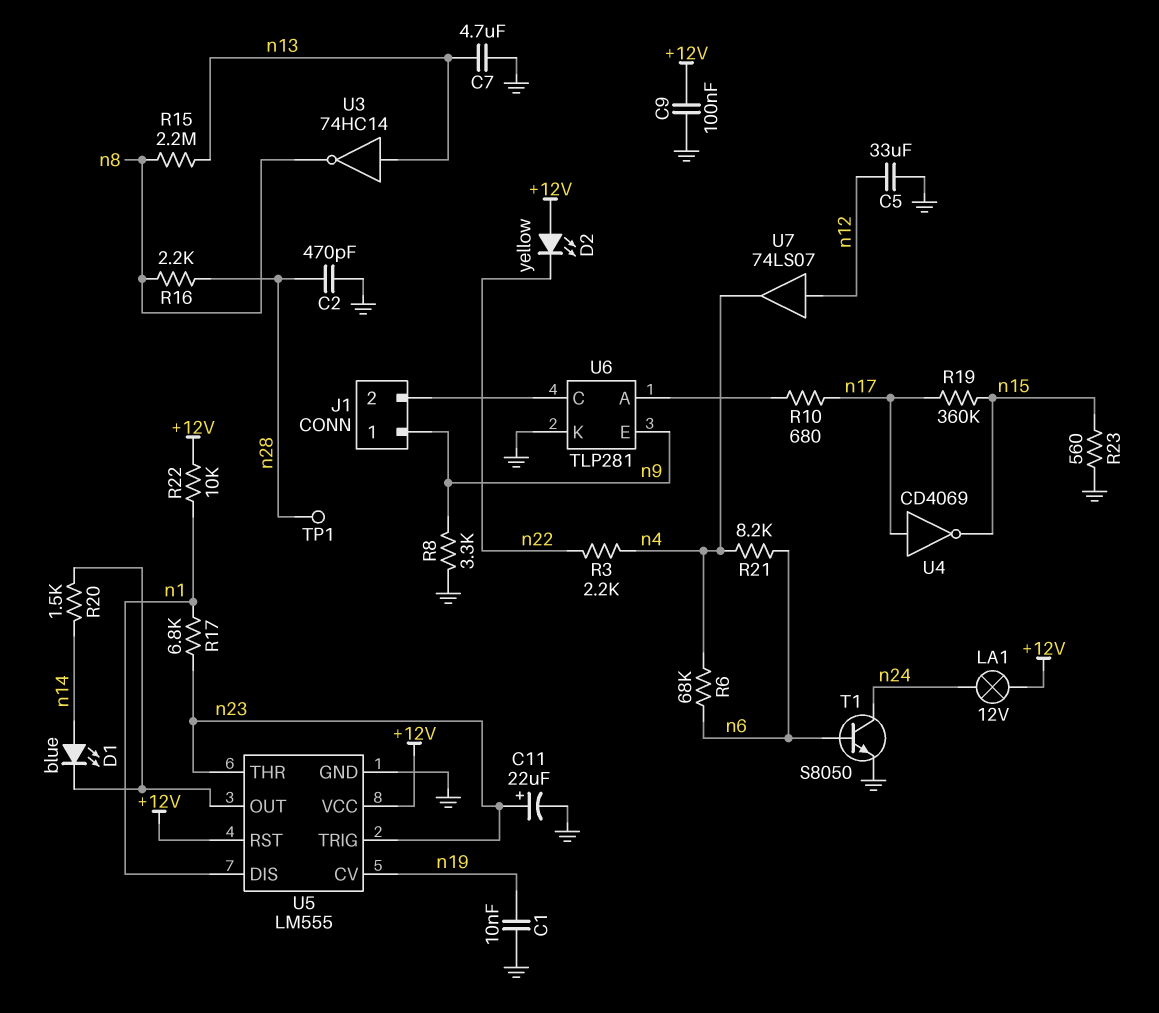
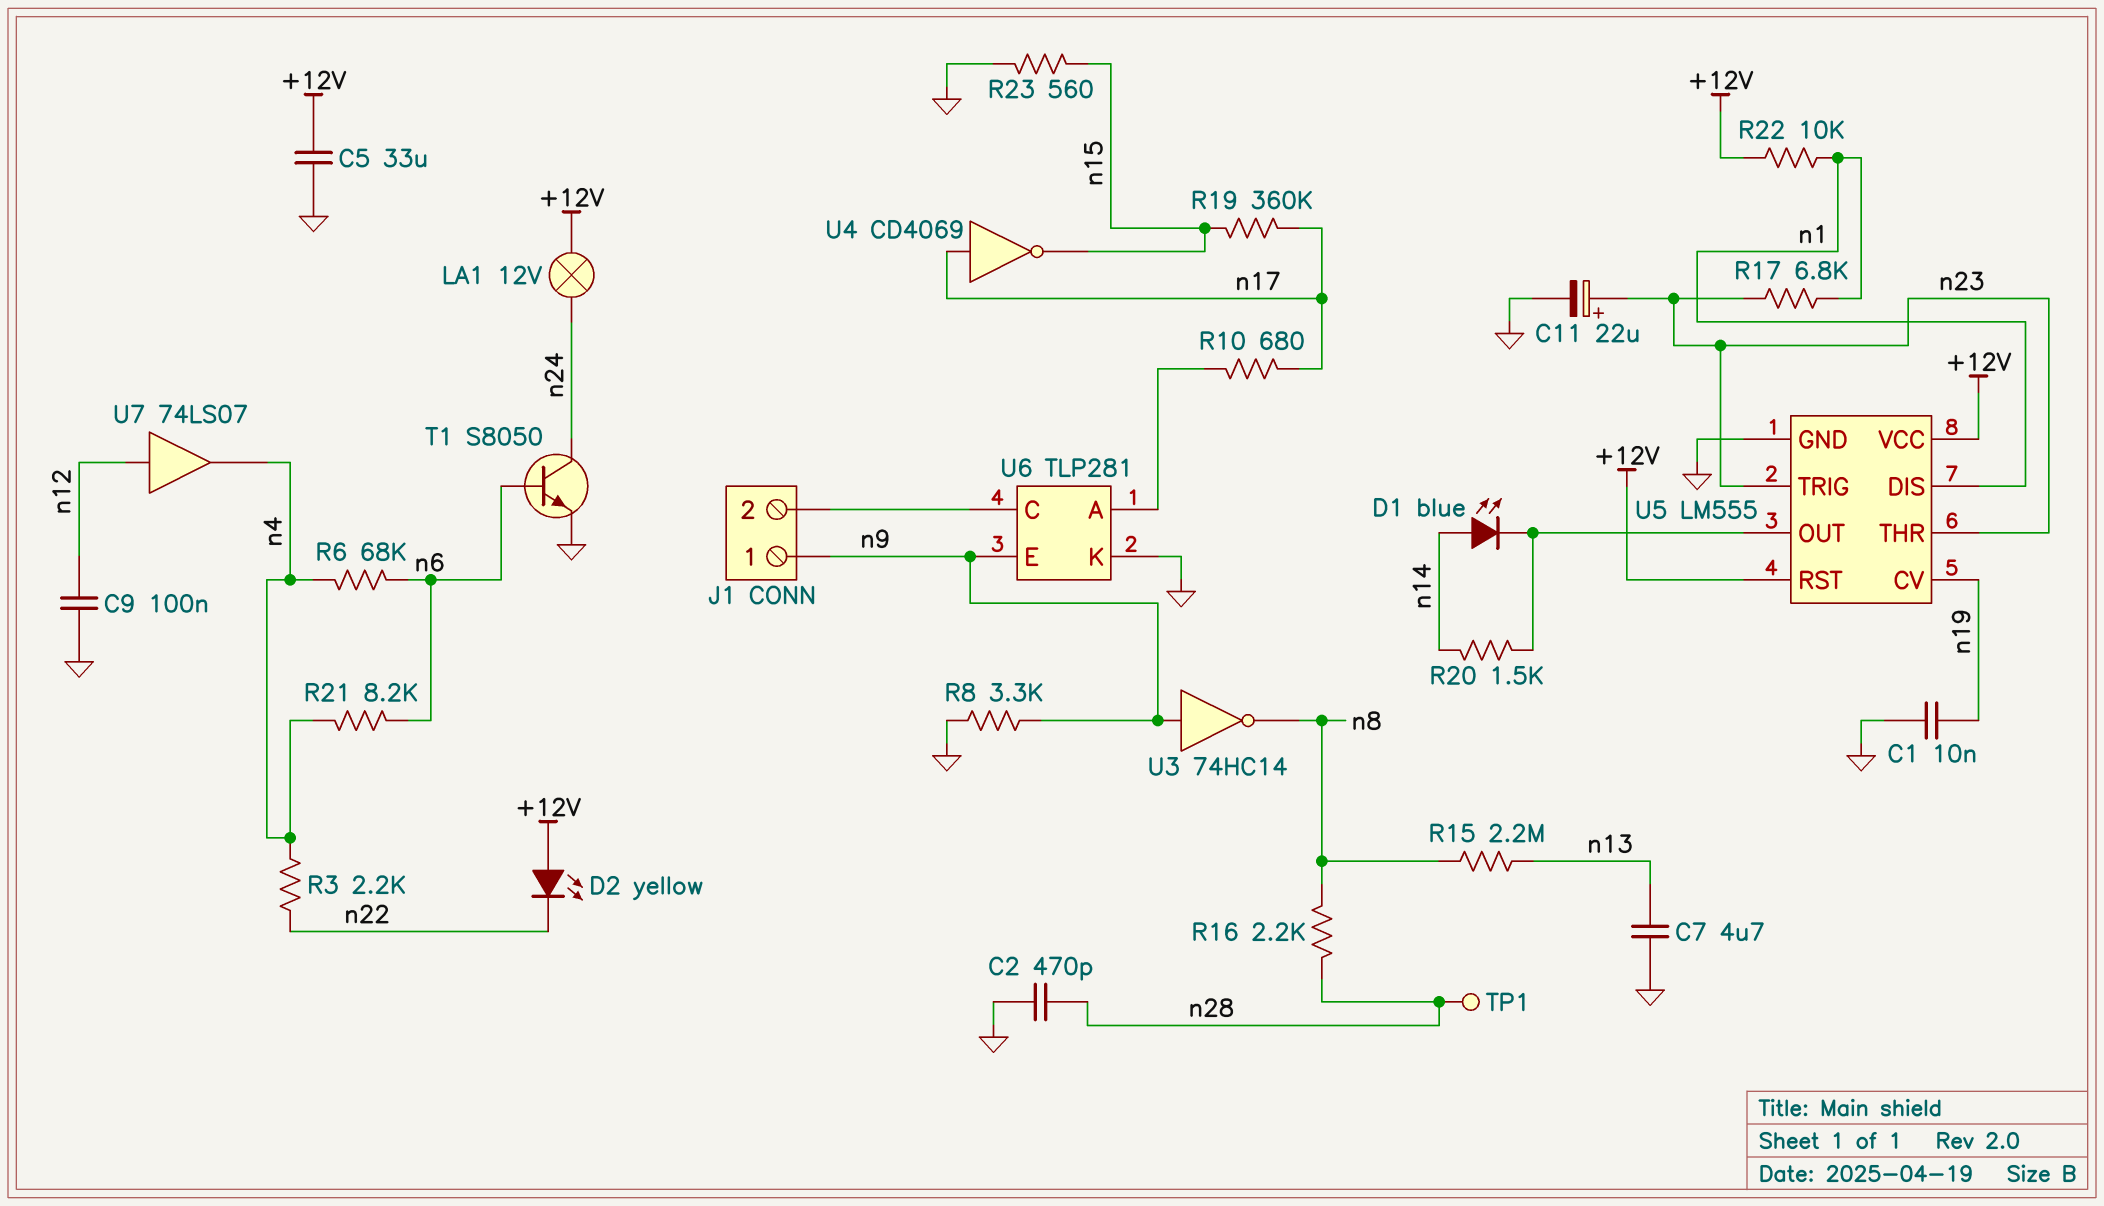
C5: 33uF (GND, n12) -> 33uF (+12V, GND)
C9: 100nF (+12V, GND) -> 100nF (GND, n12)
U3: NOT 74HC14 (in n13, out n8) -> NOT 74HC14 (in n9, out n8)

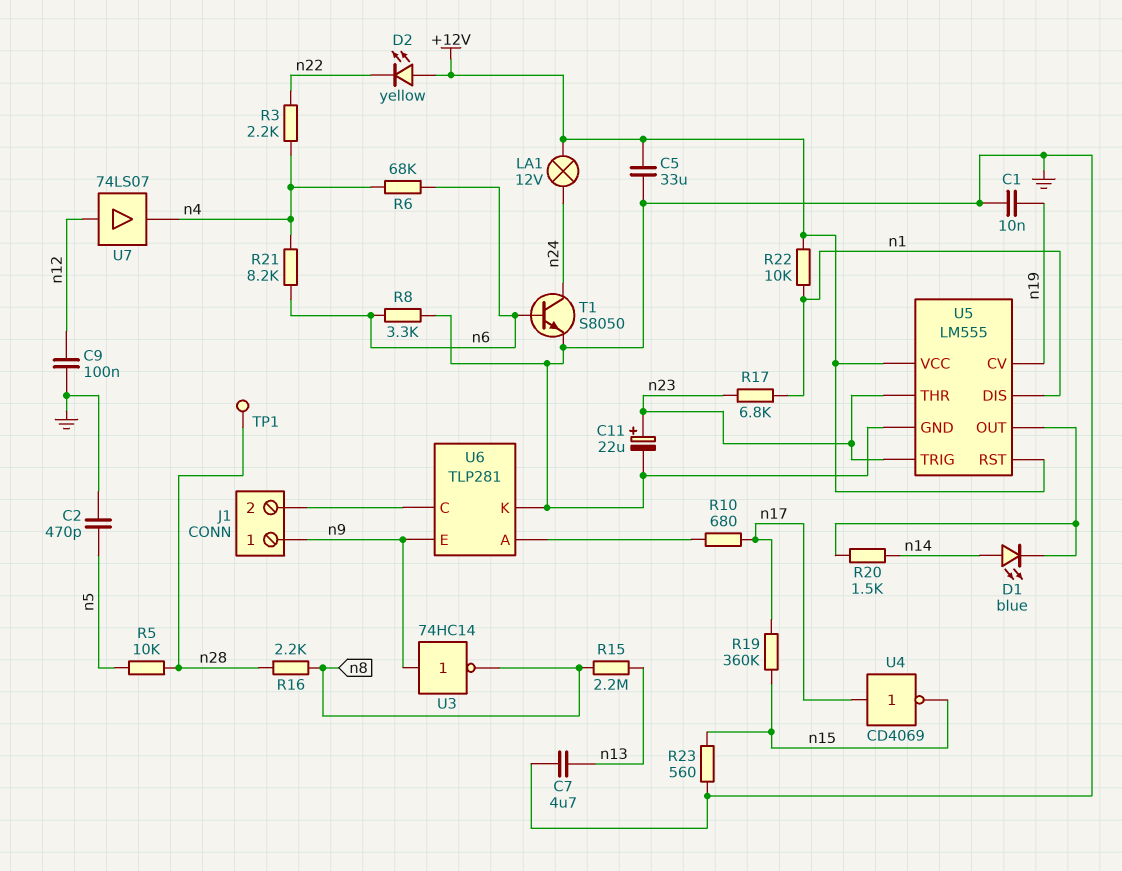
C2: 470pF (GND, n28) -> 470pF (GND, n5)
R5: none -> 10k (n5, n28)
R8: 3.3k (GND, n9) -> 3.3k (GND, n6)

